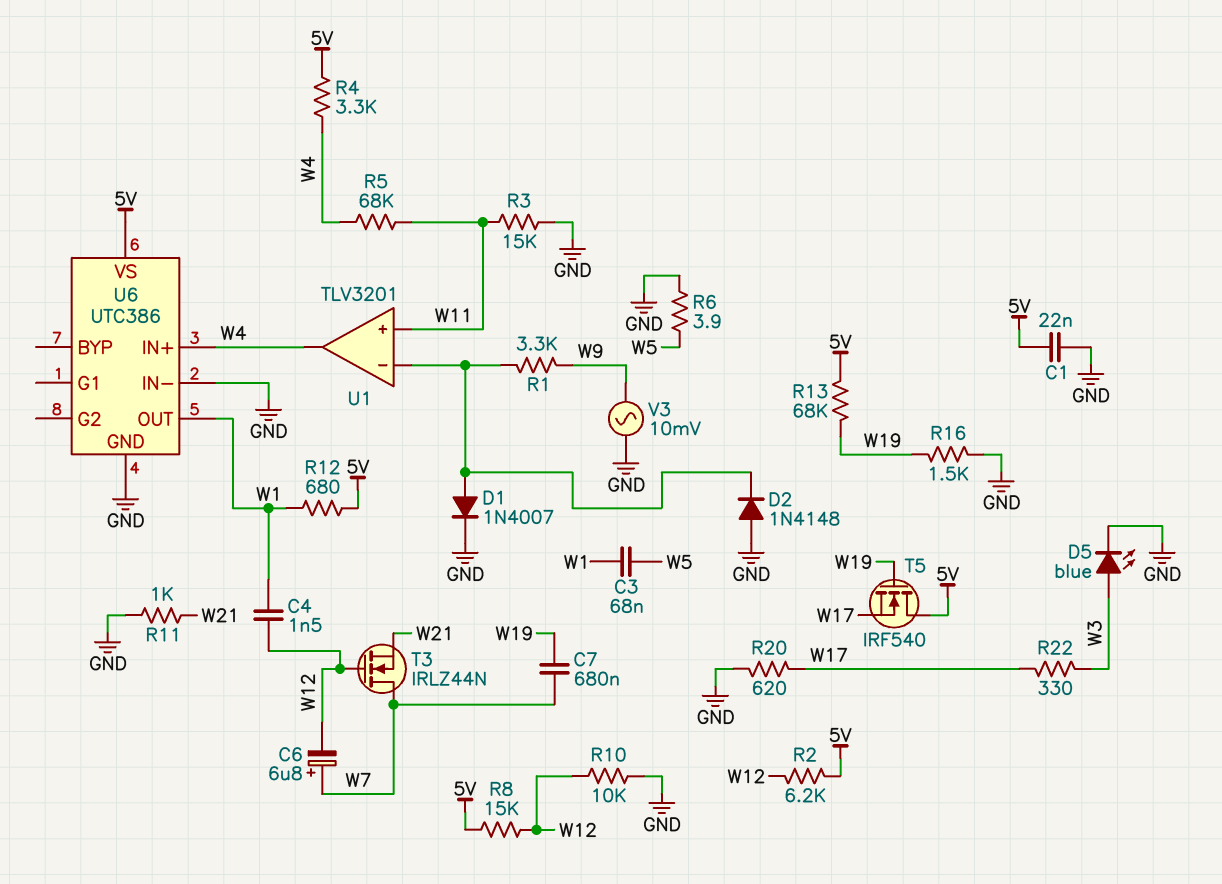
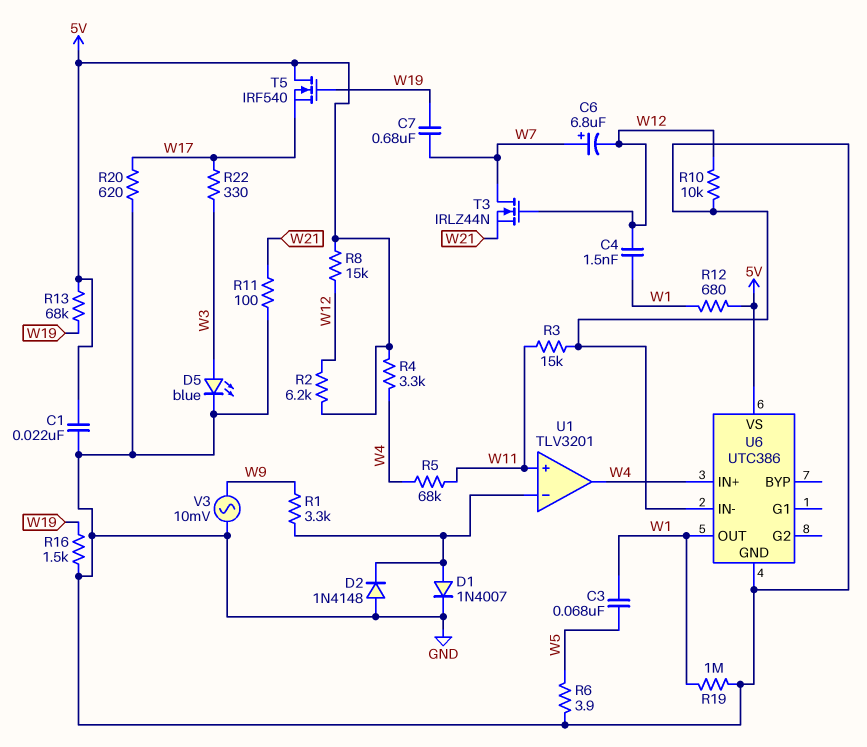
R11: 1k (GND, W21) -> 100 (GND, W21)
R19: none -> 1M (GND, W1)

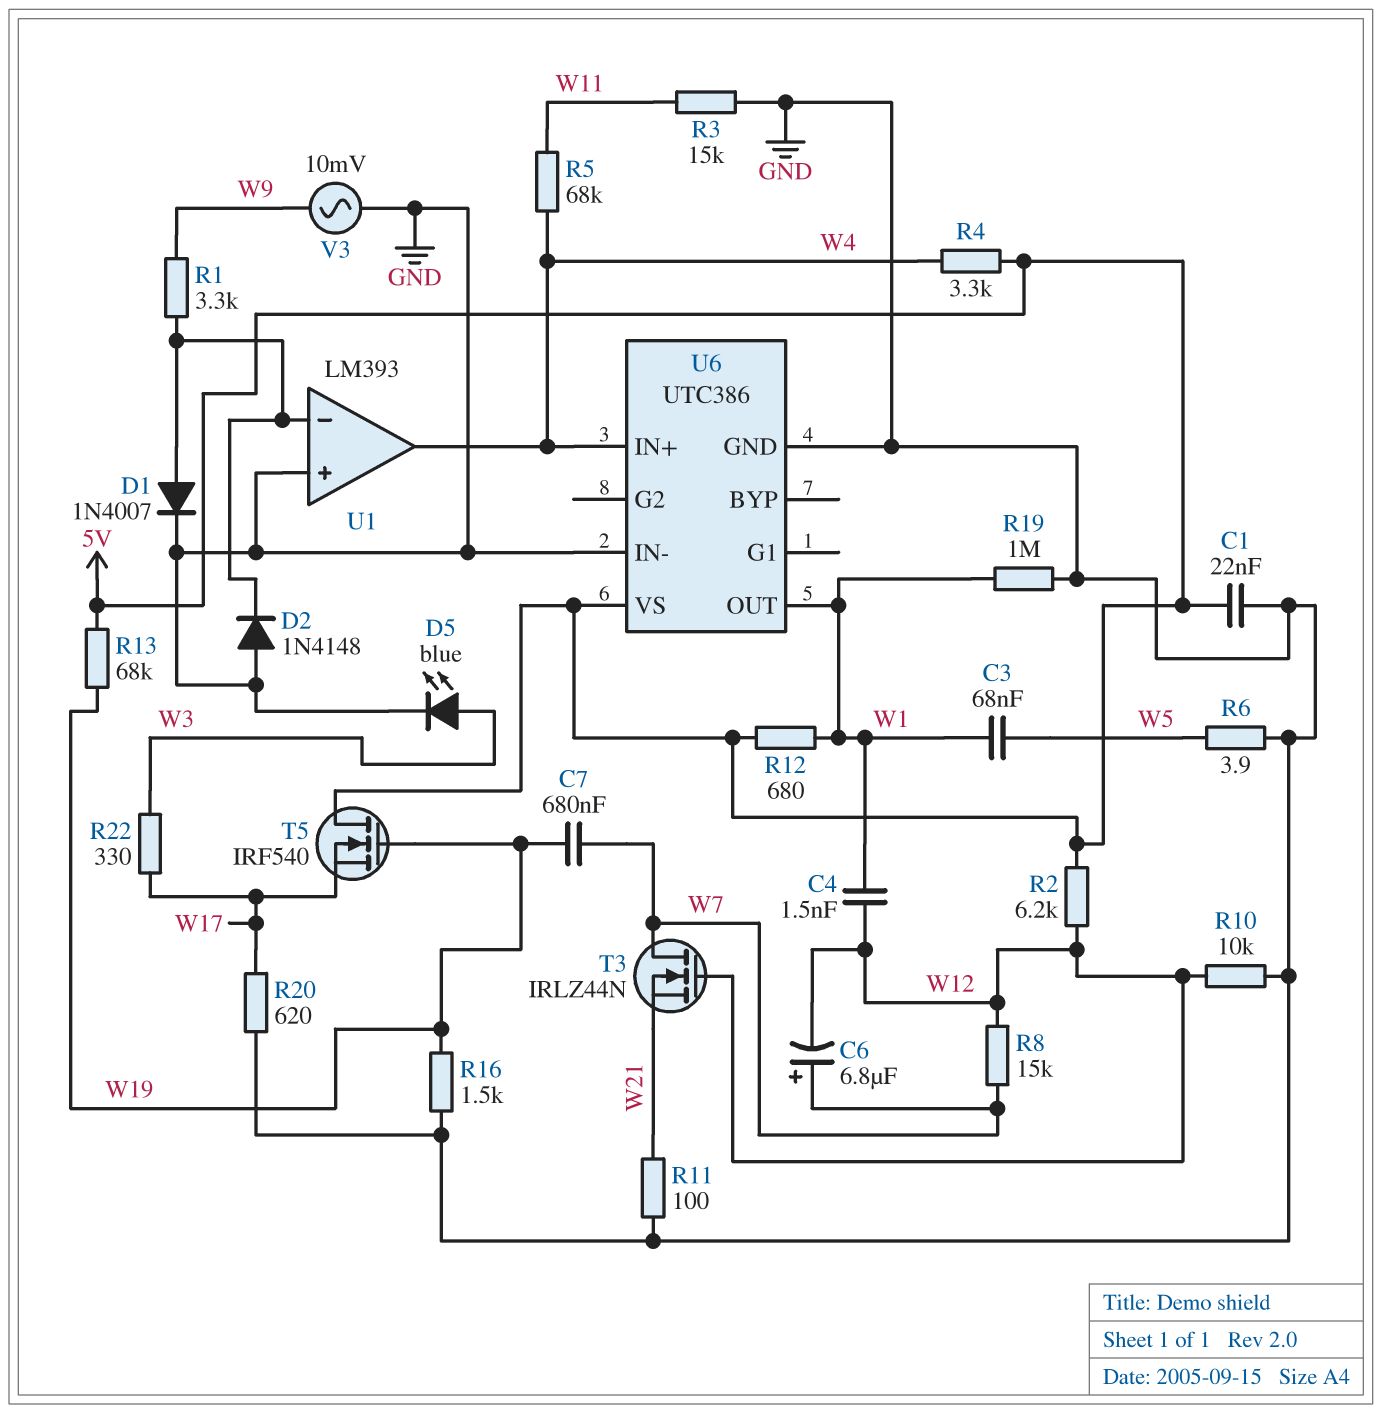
R8: 15k (5V, W12) -> 15k (W7, W12)
U1: TLV3201 -> LM393
U1 pin in+: W11 -> GND

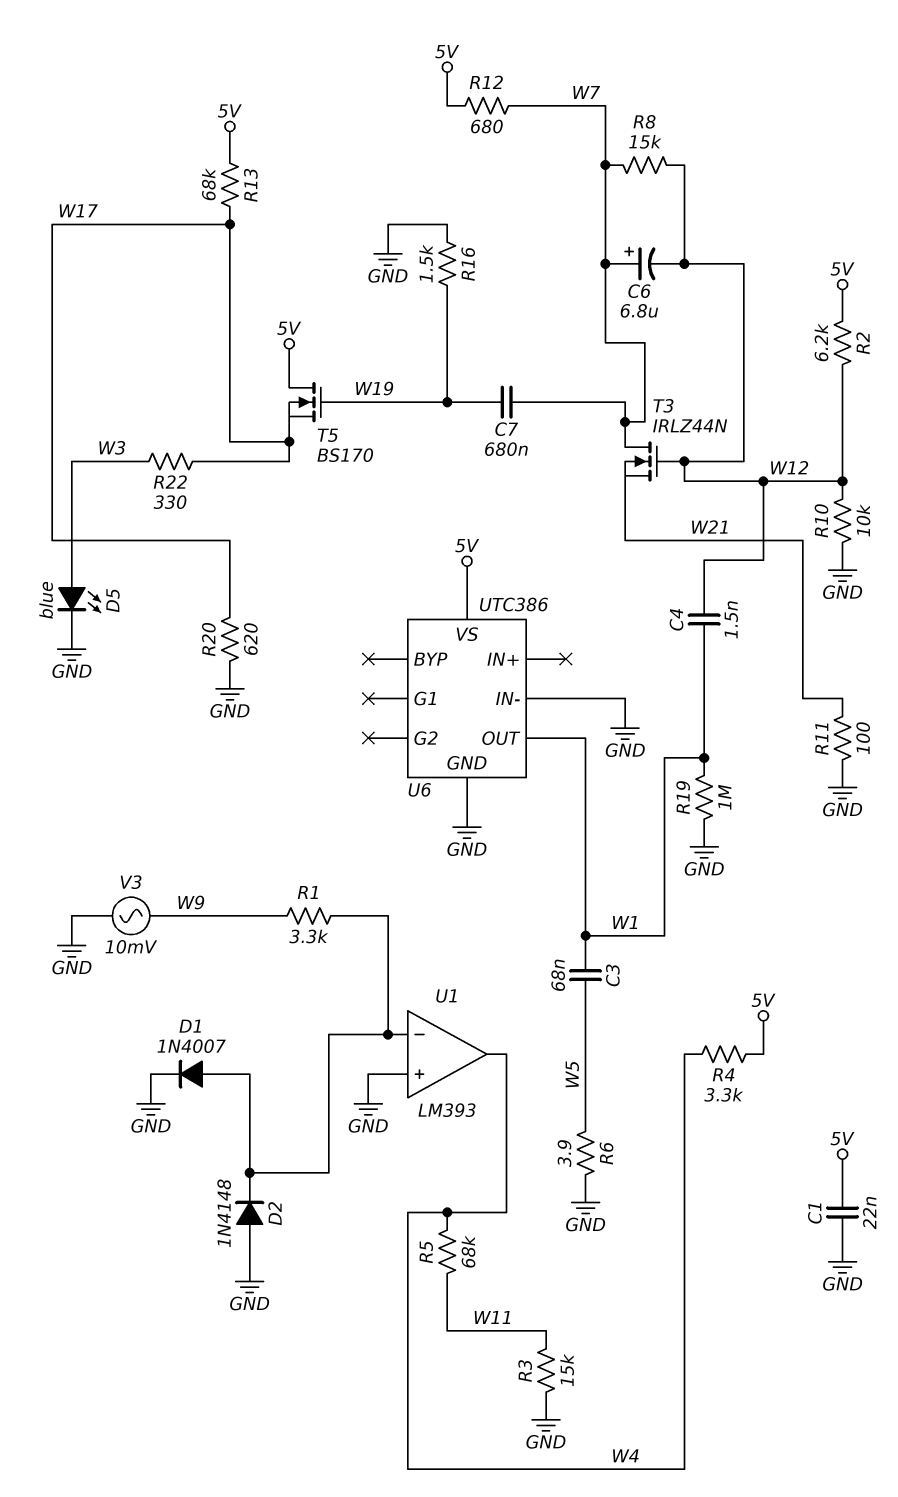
R12: 680 (5V, W1) -> 680 (5V, W7)
R13: 68k (5V, W19) -> 68k (5V, W17)
T5: NMOS IRF540 (G W19, D 5V, S W17) -> NMOS BS170 (G W19, D 5V, S W17)
U6 pin IN+: W4 -> none

